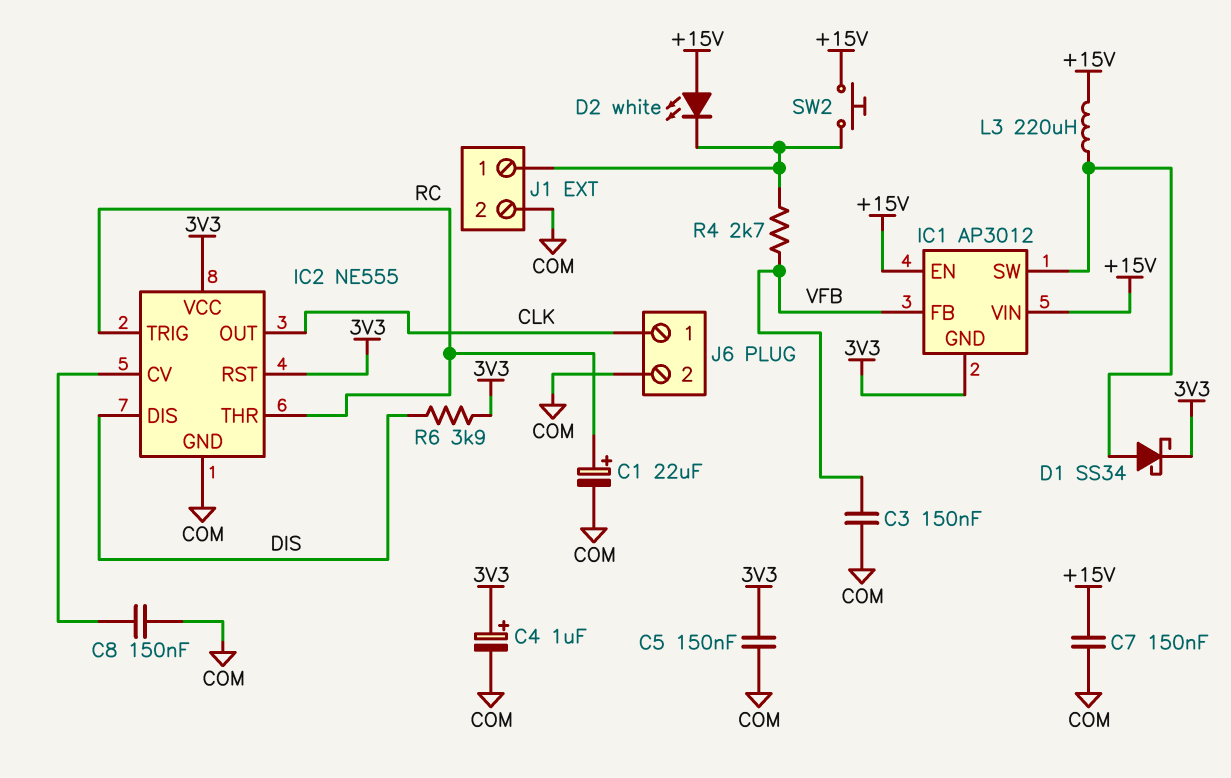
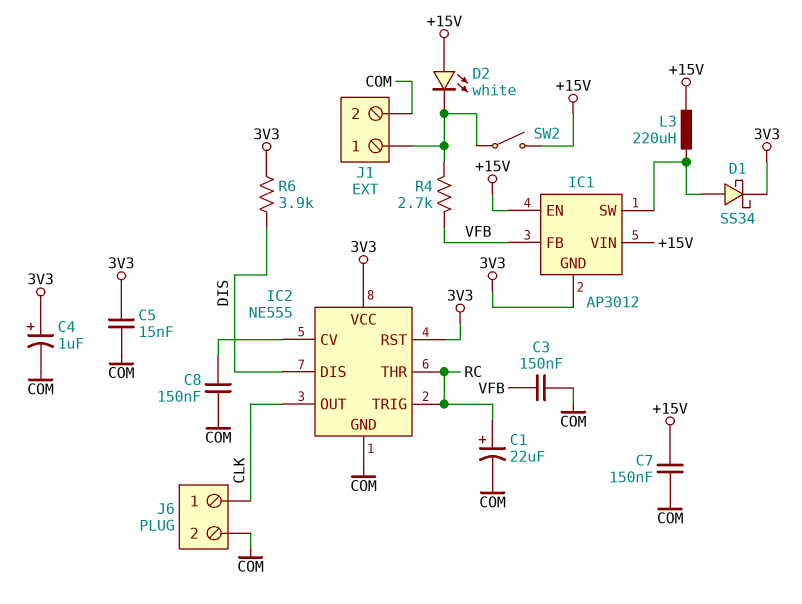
C5: 150nF (3V3, COM) -> 15nF (3V3, COM)
SW2: button (+15V, J1/1) -> switch (+15V, J1/1)

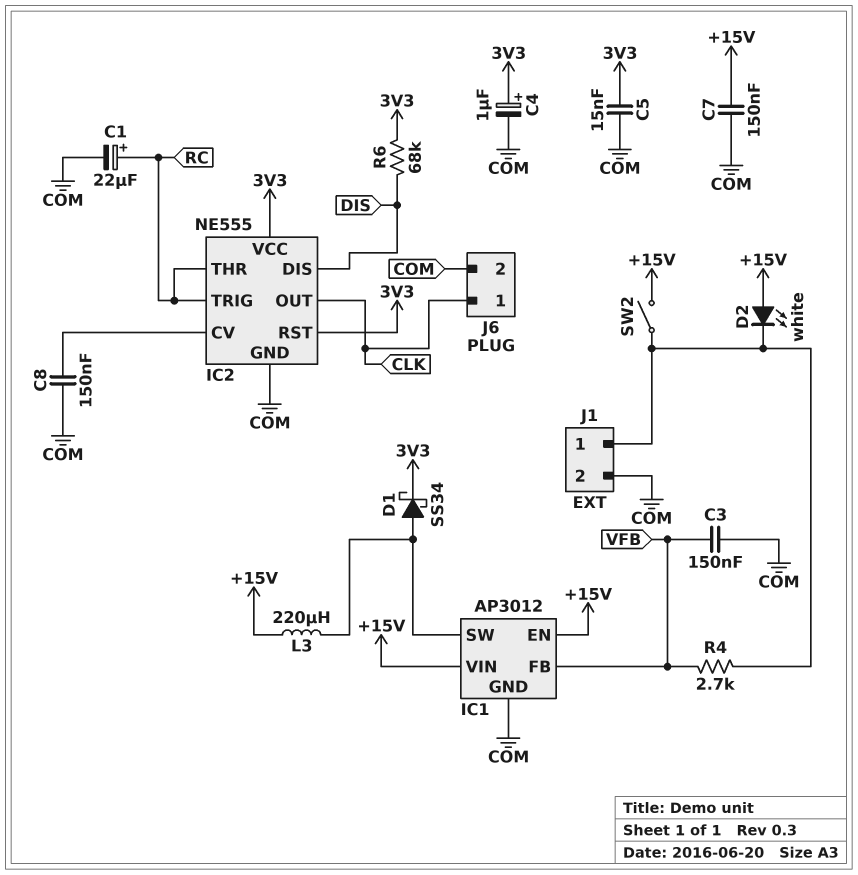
IC1 pin GND: 3V3 -> COM
R6: 3.9k (3V3, DIS) -> 68k (3V3, DIS)

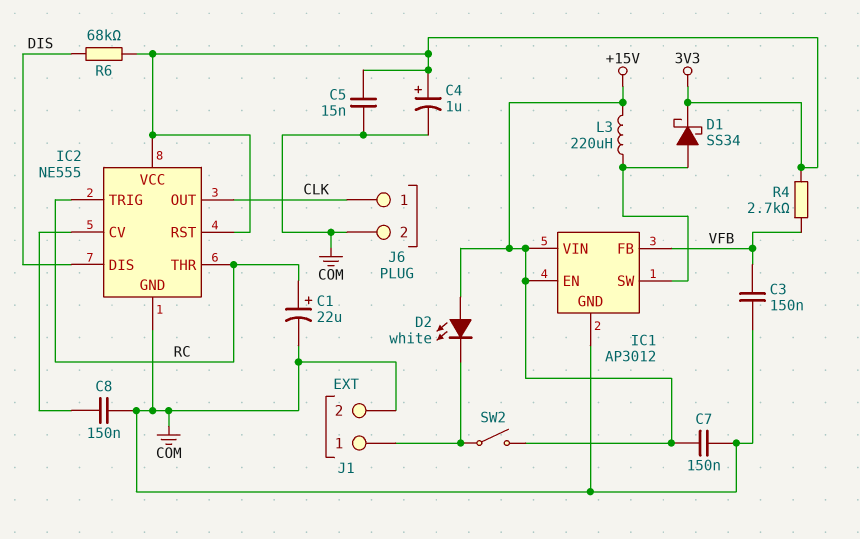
R4: 2.7k (J1/1, VFB) -> 2.7k (3V3, VFB)

